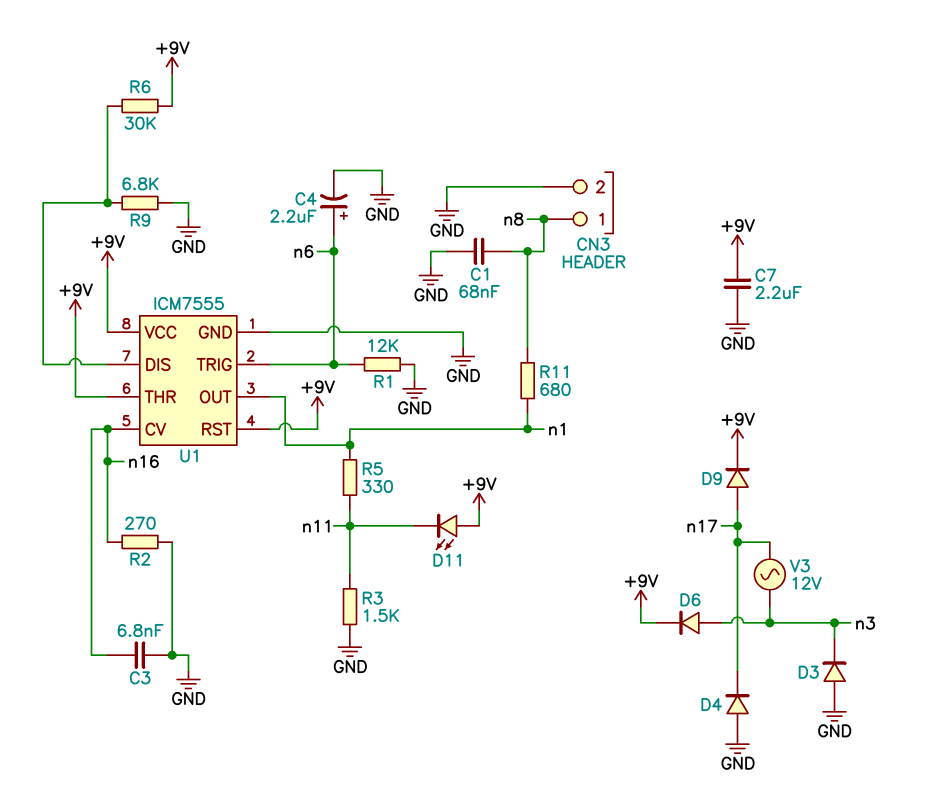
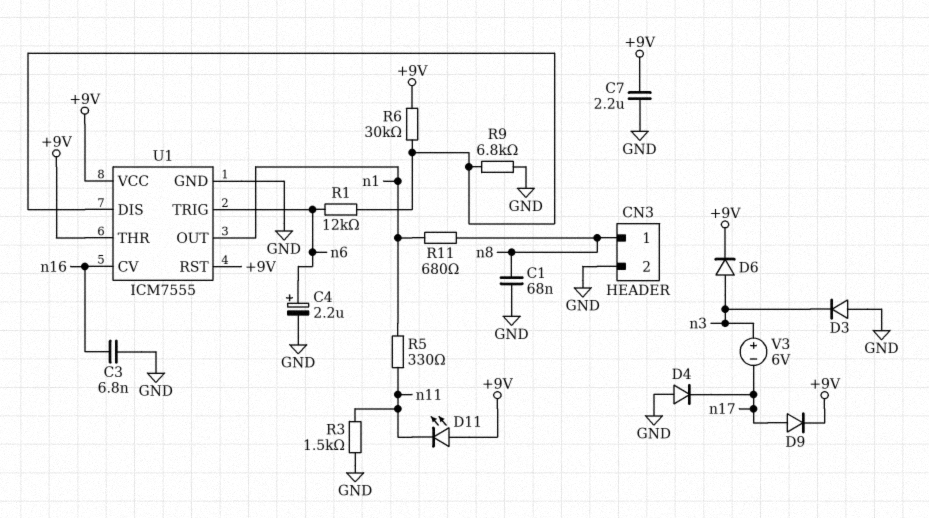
R1: 12k (GND, n6) -> 12k (U1/DIS, n6)
R2: 270 (GND, n16) -> none
V3: AC 12V (n3, n17) -> 6V (plus n3, minus n17)

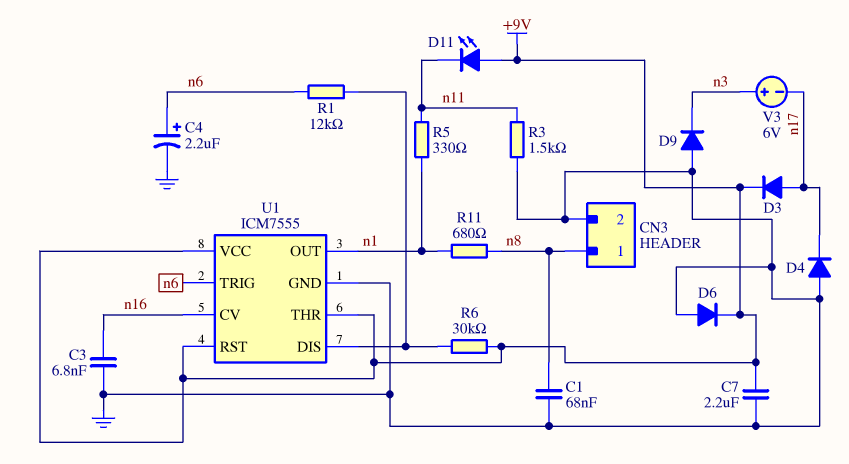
D3: diode (A GND, K n3) -> diode (A n17, K +9V)
D6: diode (A n3, K +9V) -> diode (A GND, K +9V)
D9: diode (A n17, K +9V) -> diode (A GND, K n3)
R9: 6.8k (GND, U1/DIS) -> none

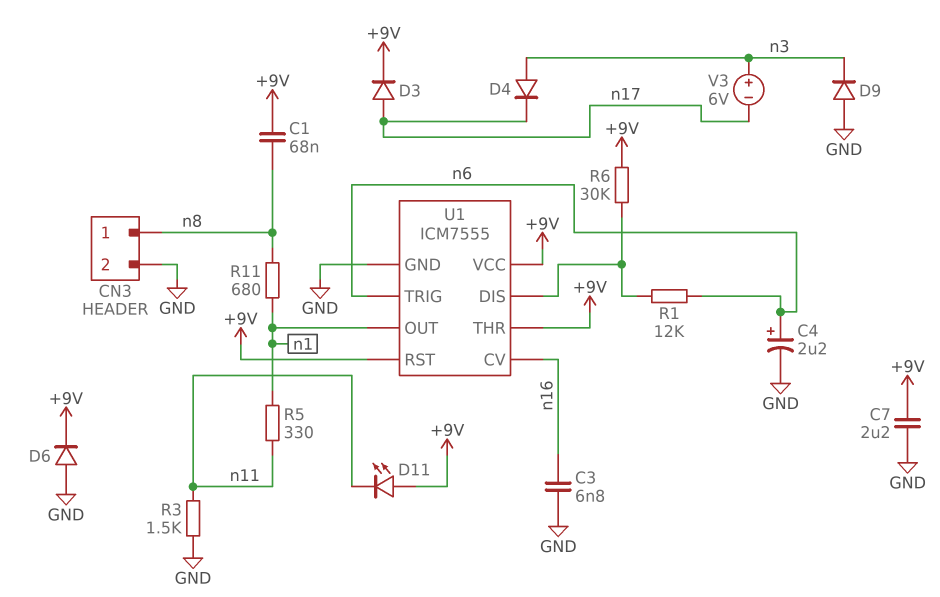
C1: 68nF (GND, n8) -> 68nF (+9V, n8)
D4: diode (A GND, K n17) -> diode (A n3, K n17)

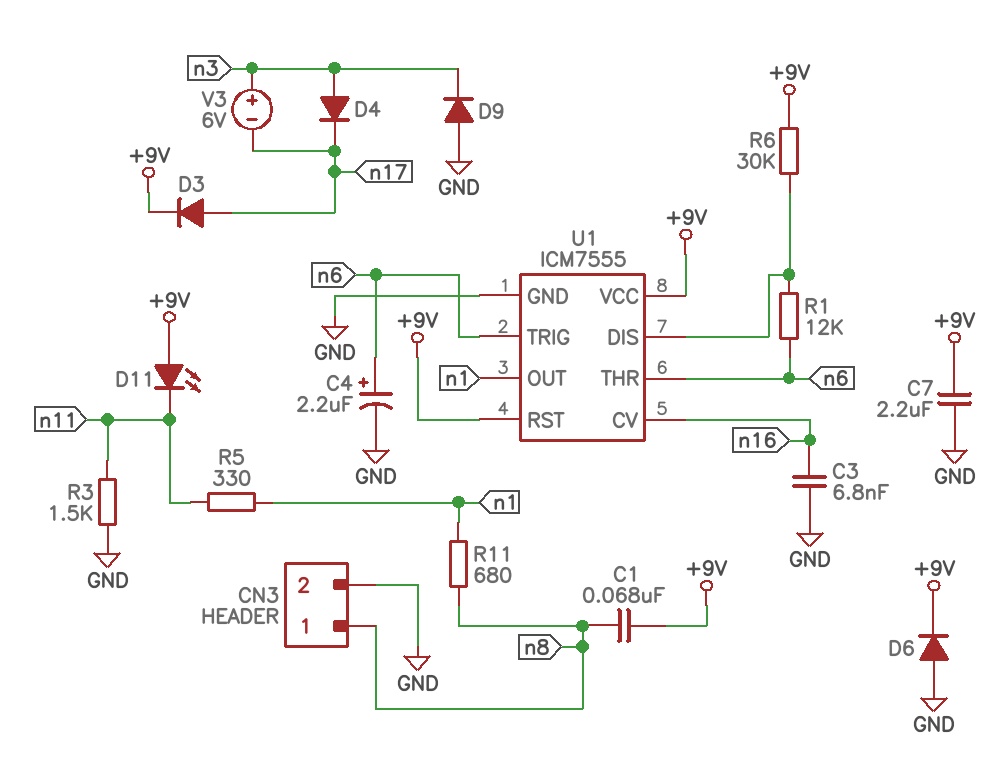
U1 pin THR: +9V -> n6

